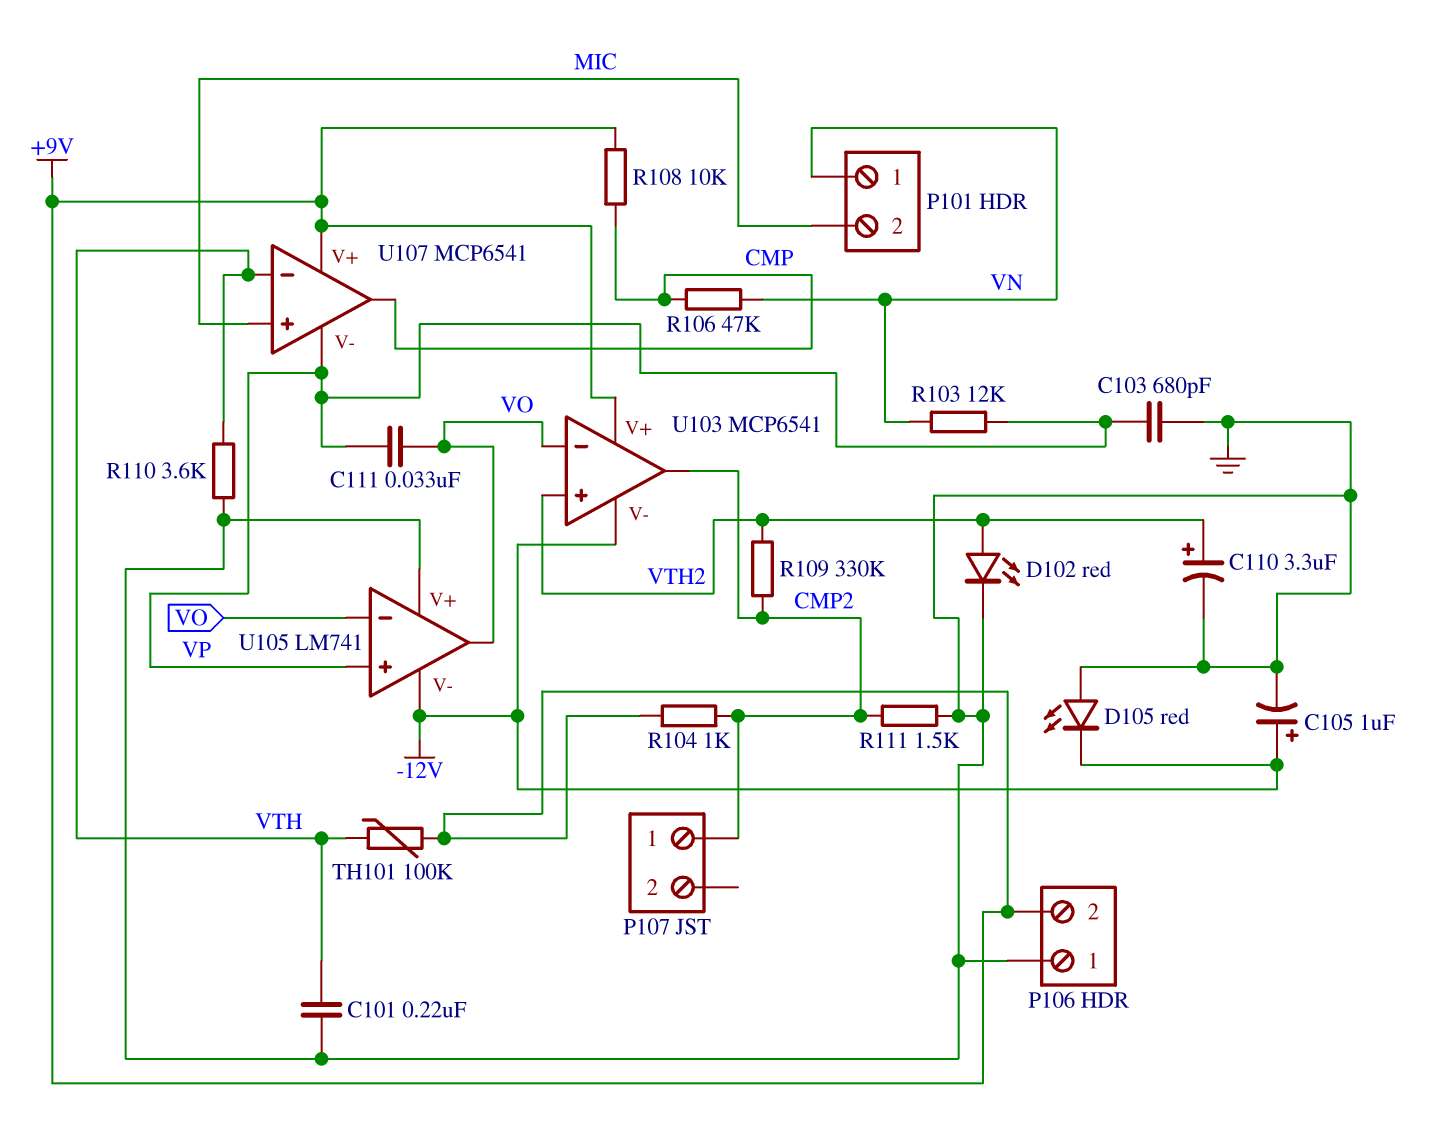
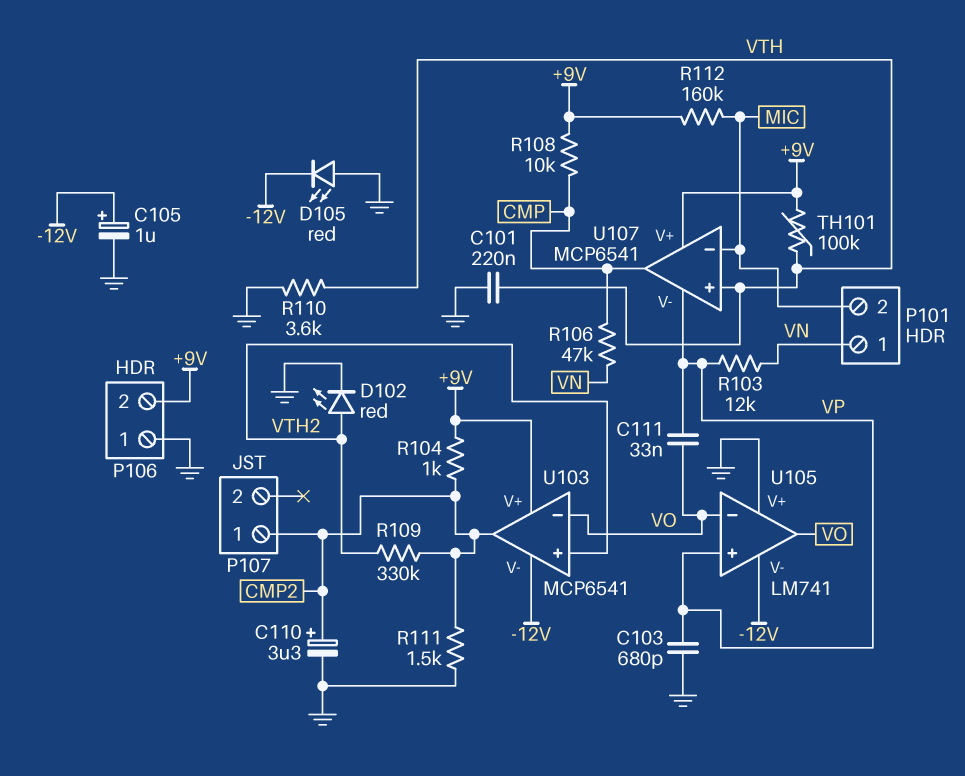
C110: 3.3uF (plus VTH2, minus GND) -> 3.3uF (plus CMP2, minus GND)
R112: none -> 160k (+9V, MIC)
U107 pin in+: MIC -> VTH
U107 pin in-: VTH -> MIC

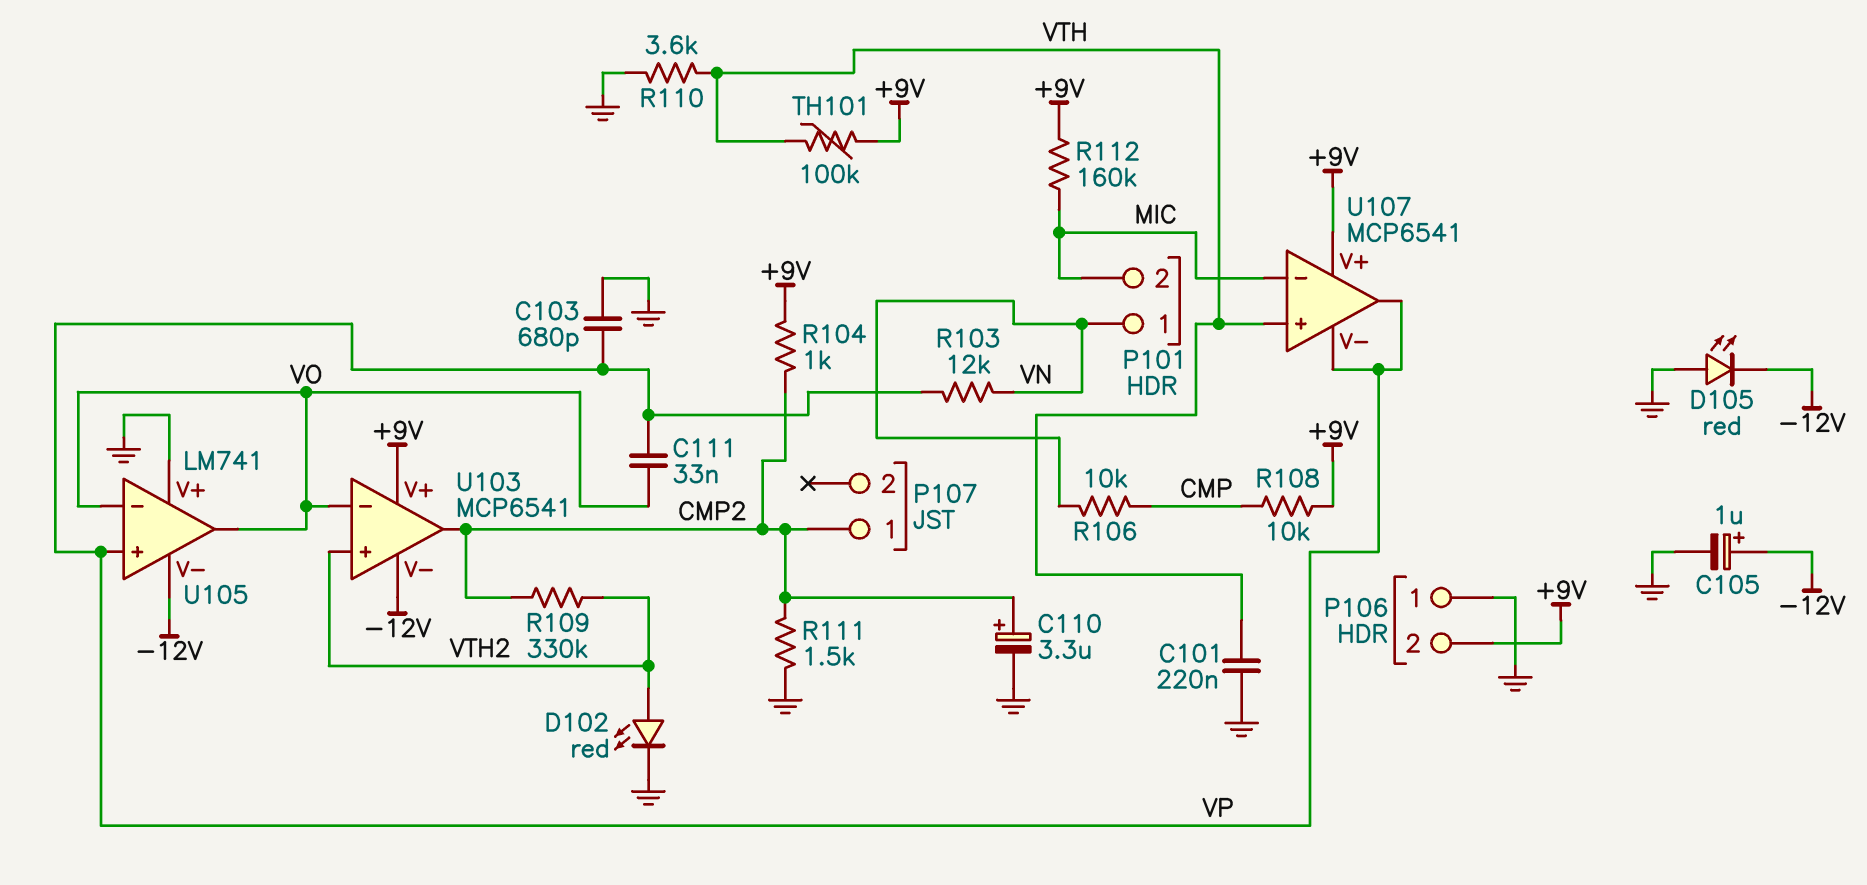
R106: 47k (CMP, VN) -> 10k (CMP, VN)
U107 pin out: CMP -> VP

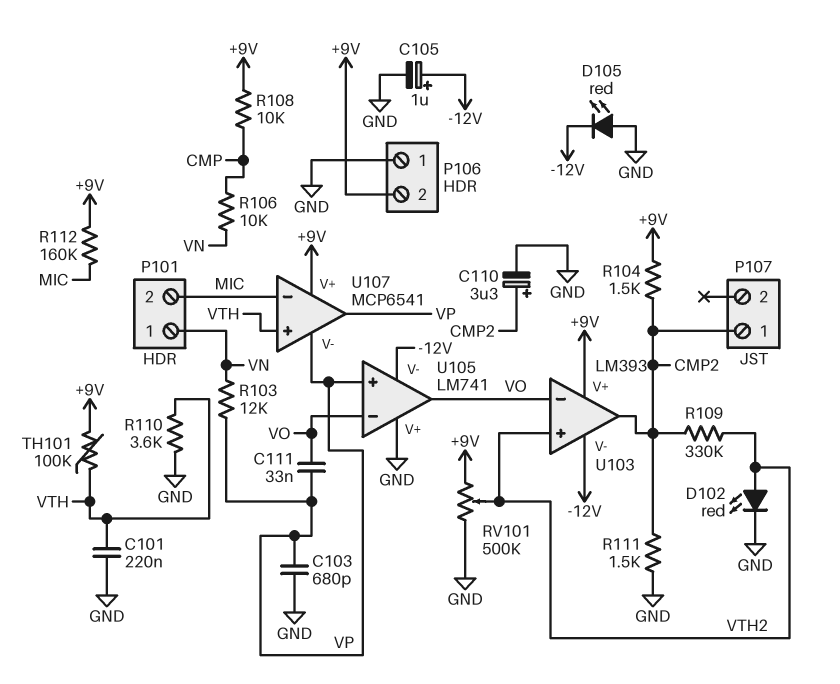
R104: 1k (+9V, CMP2) -> 1.5k (+9V, CMP2)
RV101: none -> 500k (+9V, GND, wiper VTH2)
U103: MCP6541 -> LM393

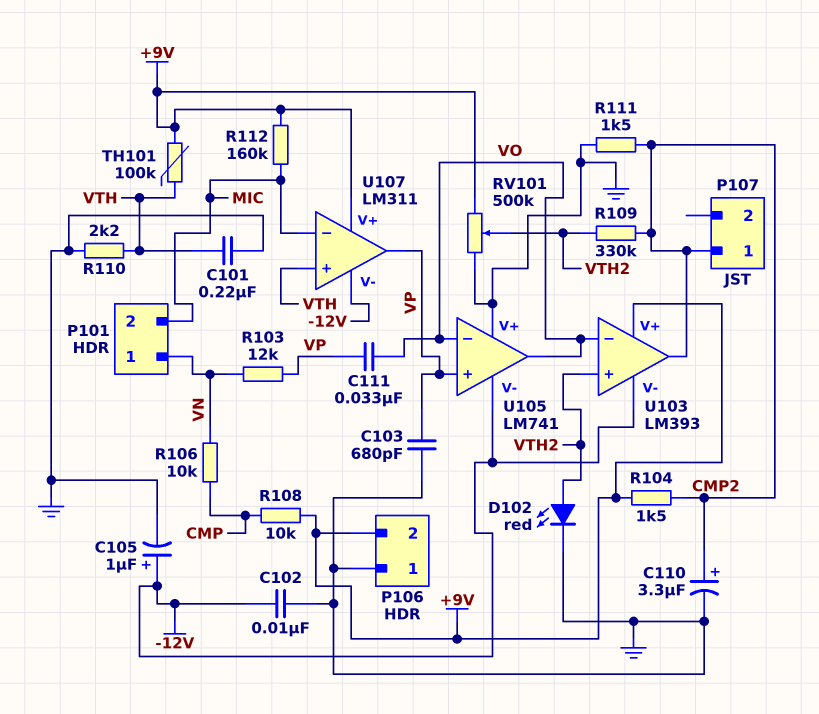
C102: none -> 10nF (-12V, GND)
D105: LED red (A GND, K -12V) -> none
R110: 3.6k (GND, VTH) -> 2.2k (GND, VTH)
U107: MCP6541 -> LM311
U107 pin V-: VP -> -12V

